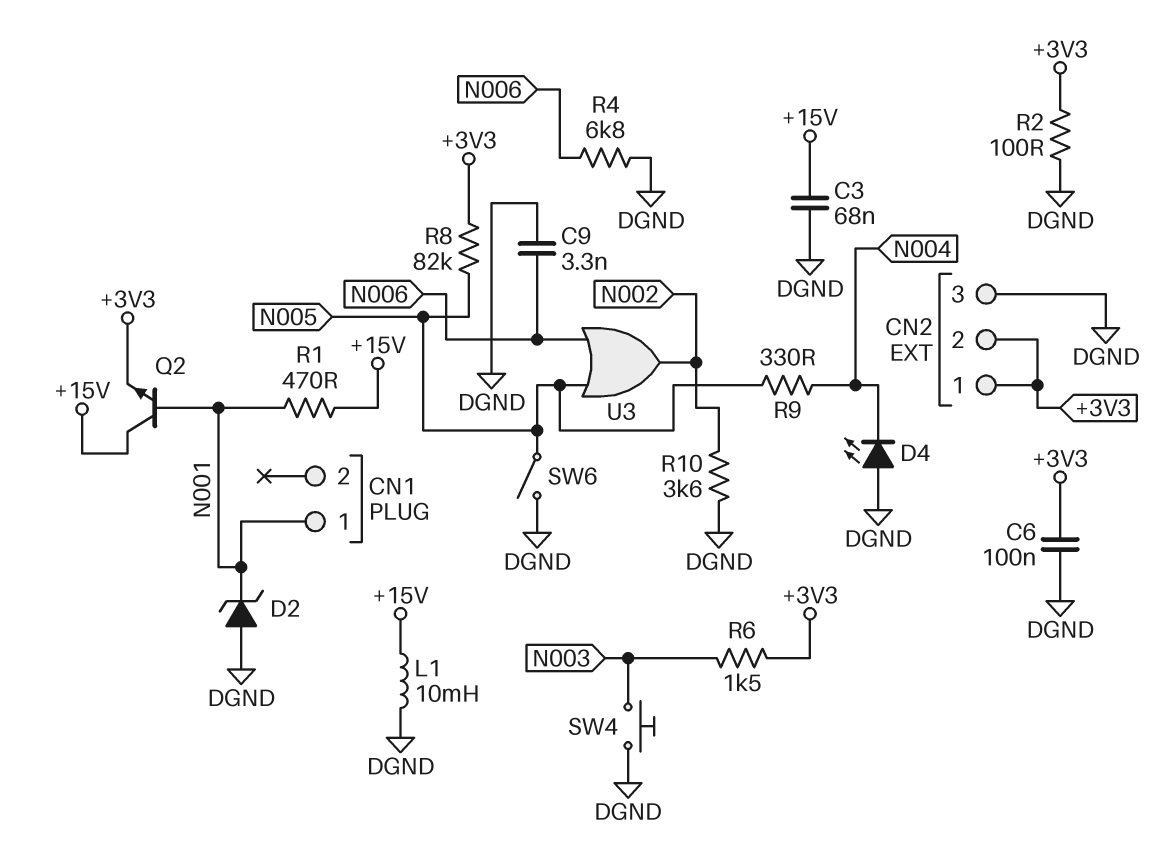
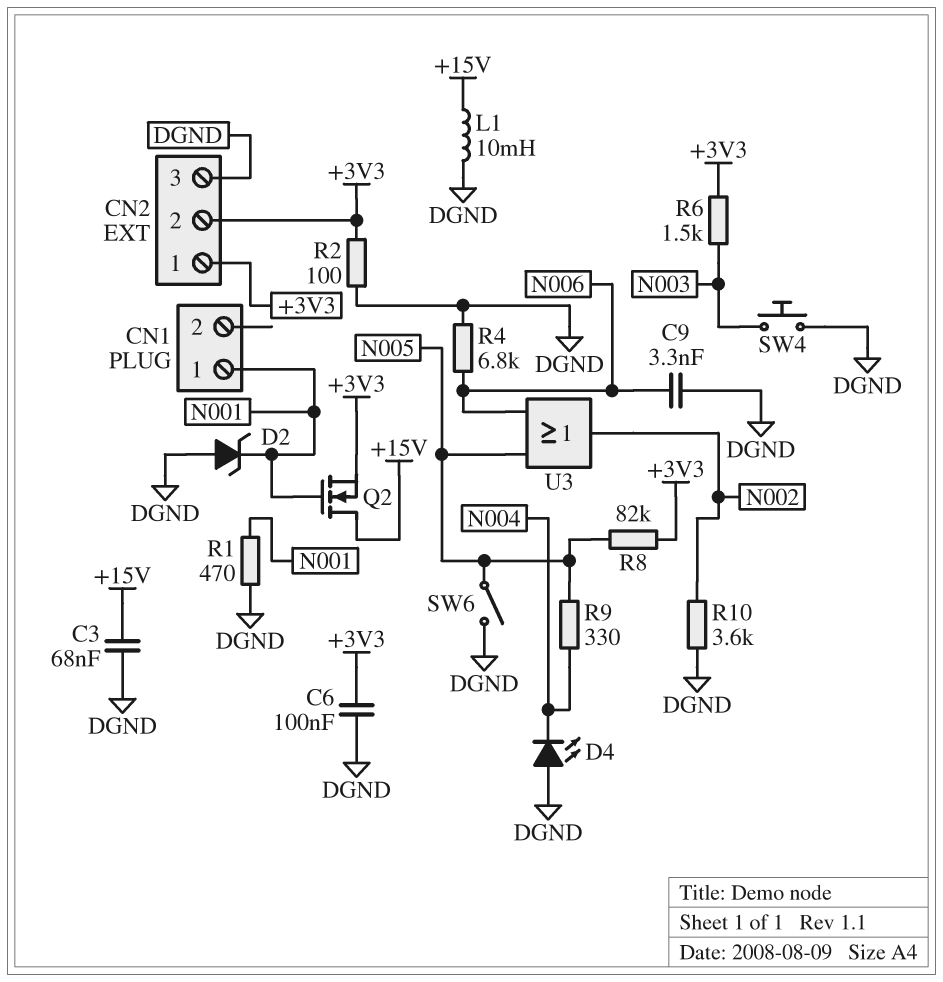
Q2: NPN (B N001, C +15V, E +3V3) -> NMOS (G N001, D +15V, S +3V3)
R1: 470 (+15V, N001) -> 470 (DGND, N001)

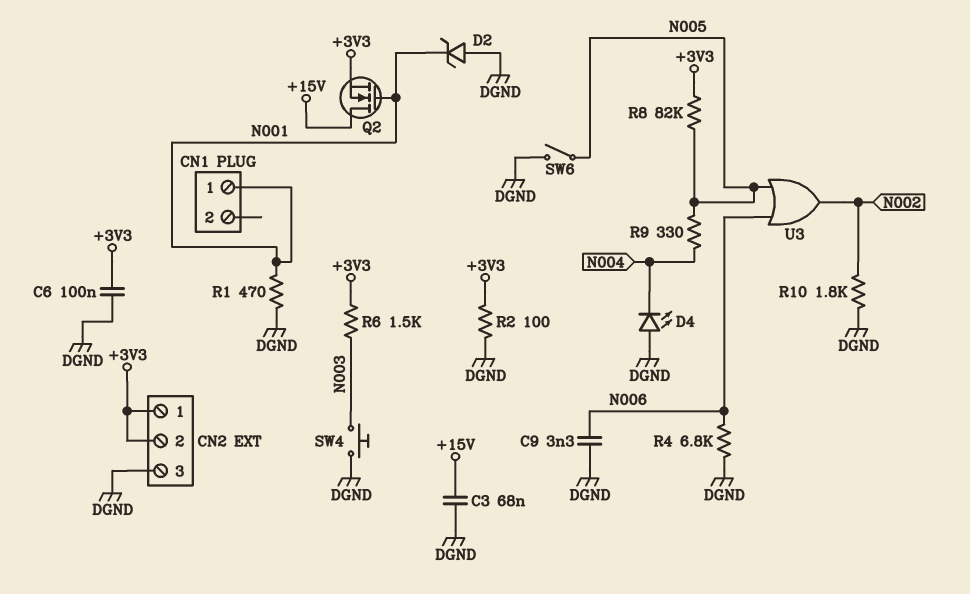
L1: 10mH (+15V, DGND) -> none
R10: 3.6k (DGND, N002) -> 1.8k (DGND, N002)

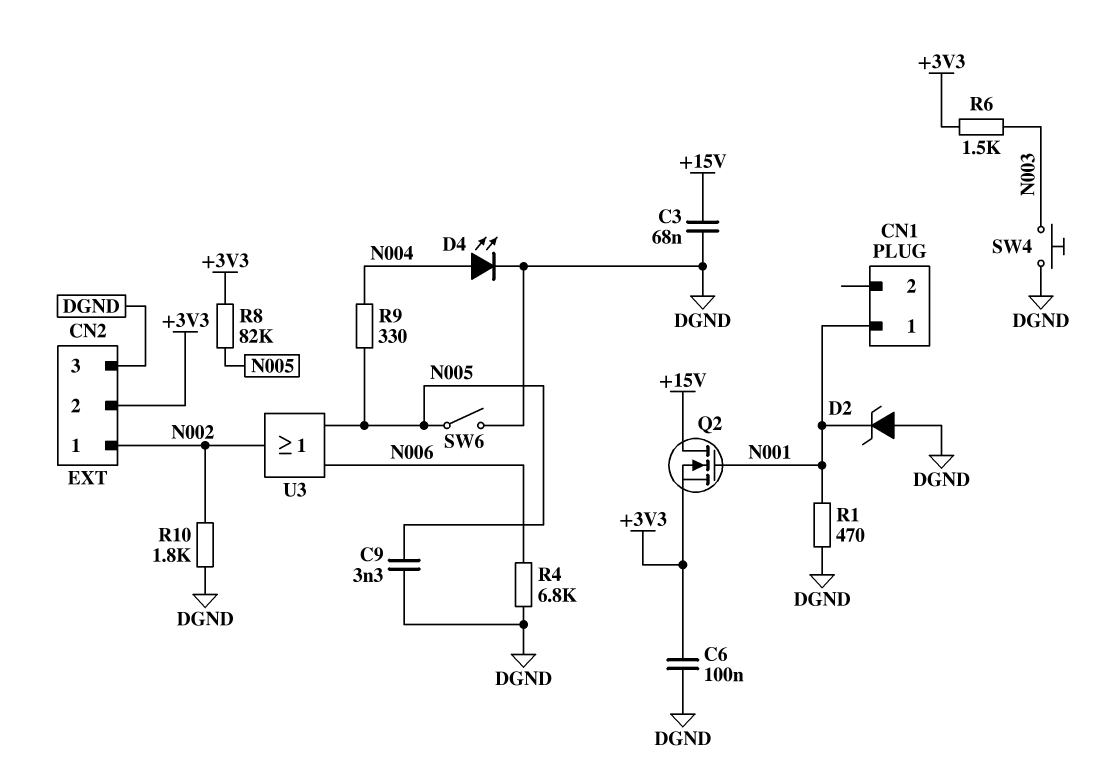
C9: 3.3nF (DGND, N006) -> 3.3nF (DGND, N005)
CN2 pin 1: +3V3 -> N002
D4: LED (A DGND, K N004) -> LED (A N004, K DGND)
R2: 100 (+3V3, DGND) -> none

